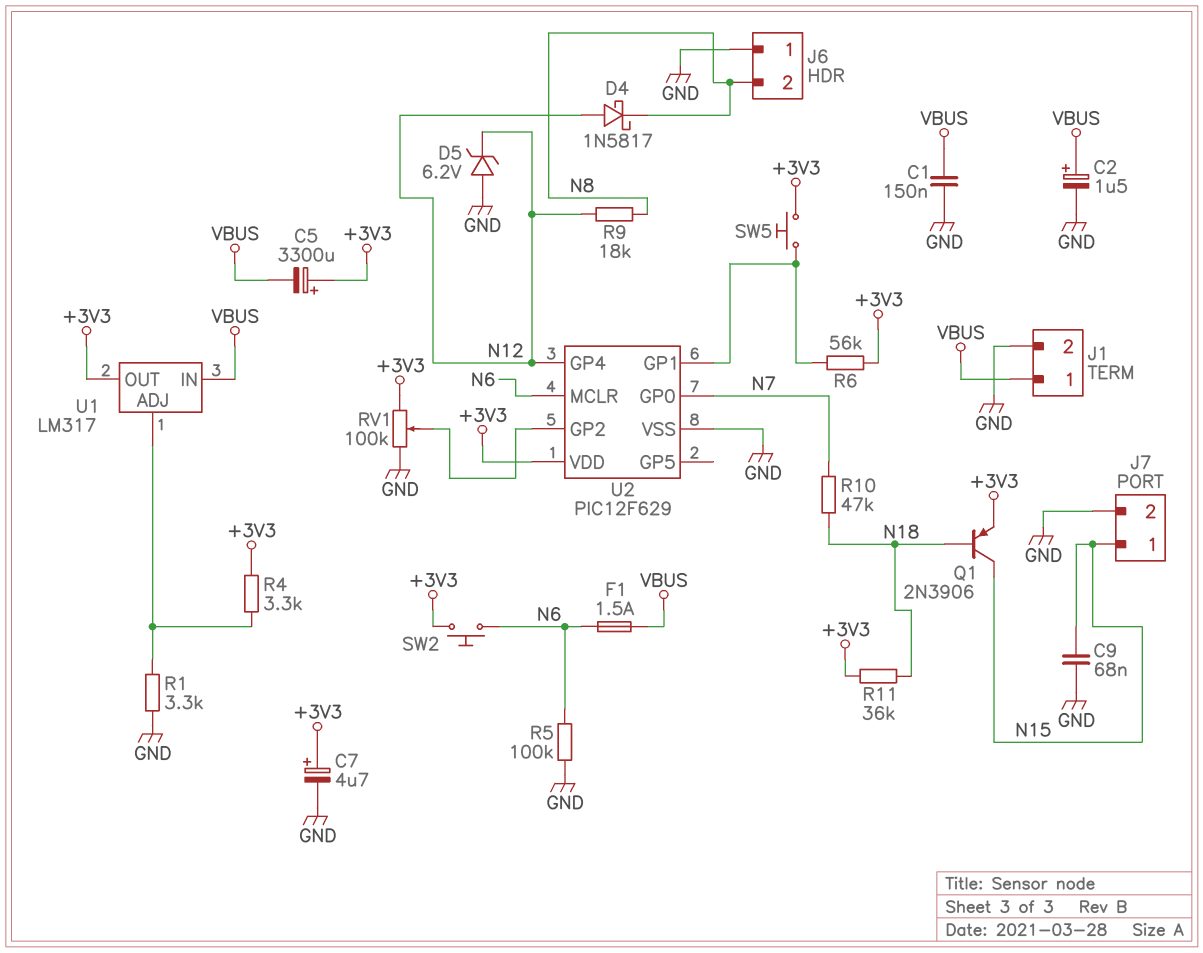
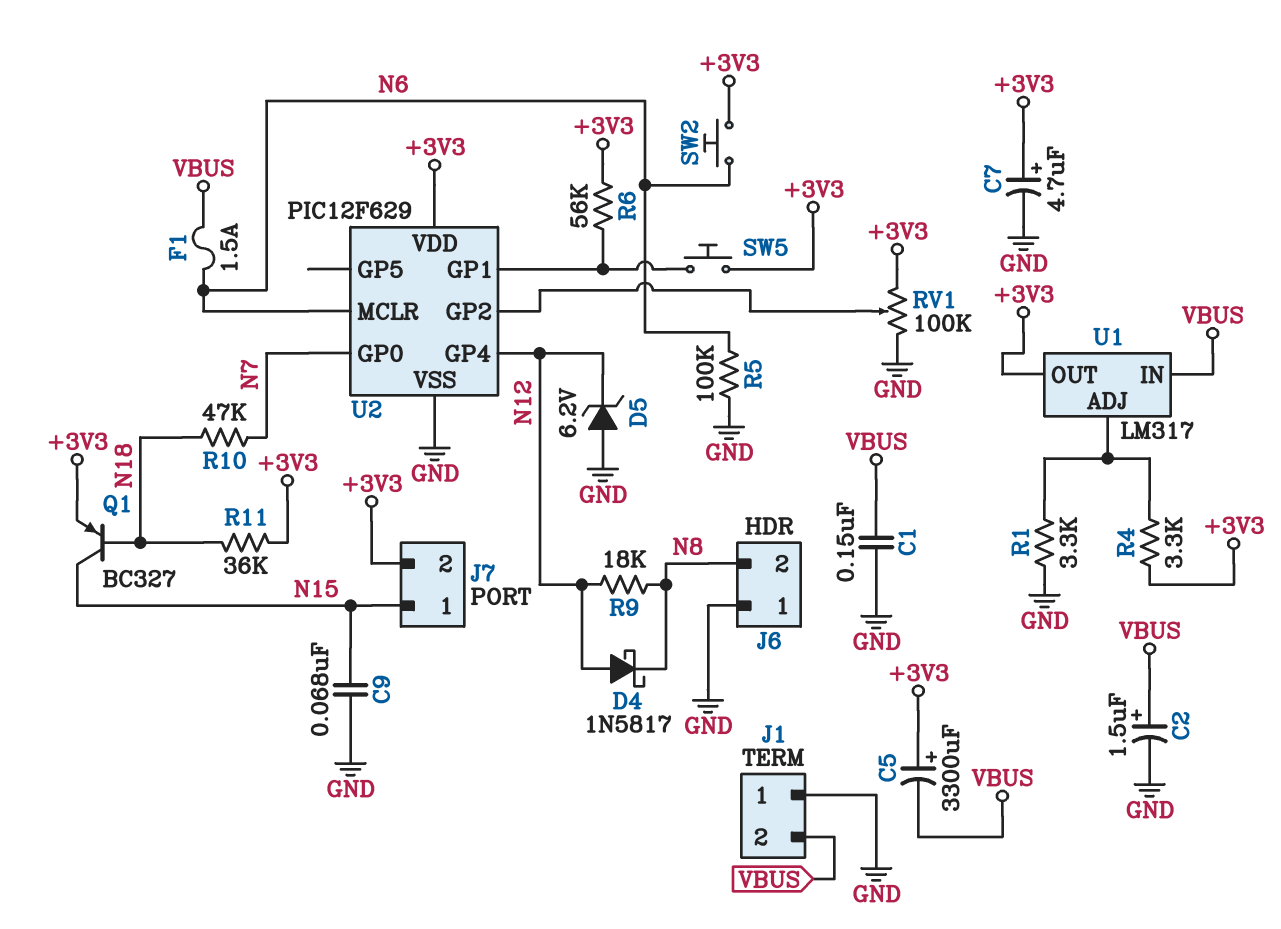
J1 pin 1: VBUS -> GND
J1 pin 2: GND -> VBUS
J7 pin 2: GND -> +3V3
Q1: PNP 2N3906 (B N18, C N15, E +3V3) -> PNP BC327 (B N18, C N15, E +3V3)

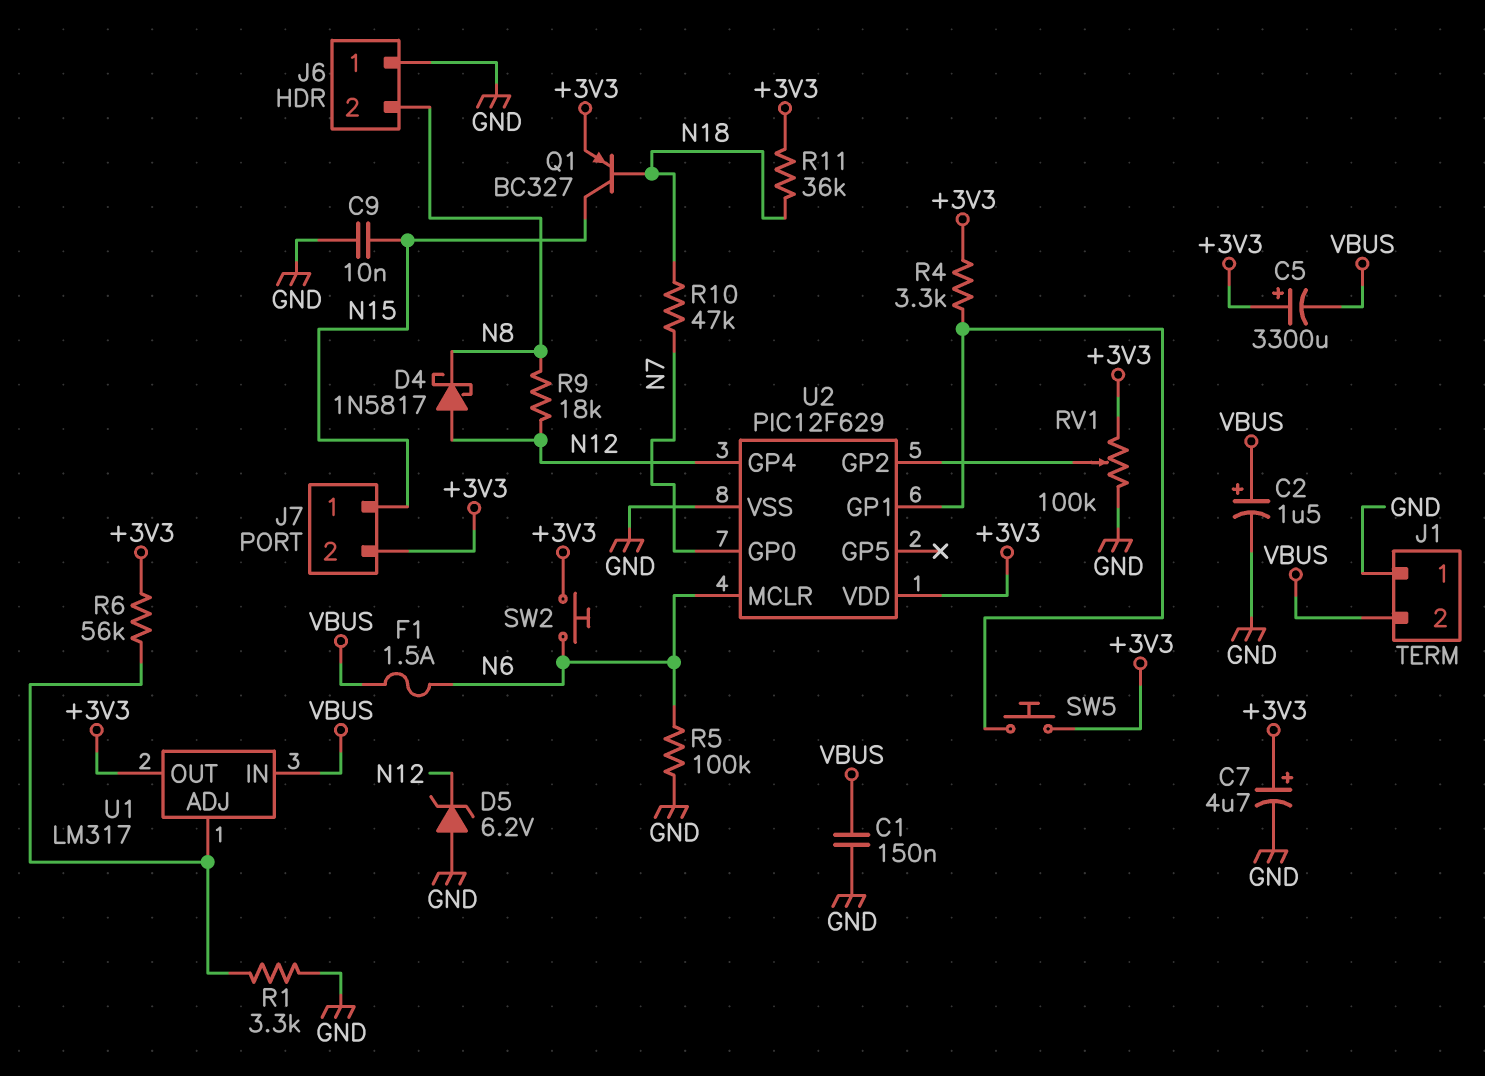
C9: 68nF (GND, N15) -> 10nF (GND, N15)
R4: 3.3k (+3V3, U1/ADJ) -> 3.3k (+3V3, U2/GP1)
R6: 56k (+3V3, U2/GP1) -> 56k (+3V3, U1/ADJ)

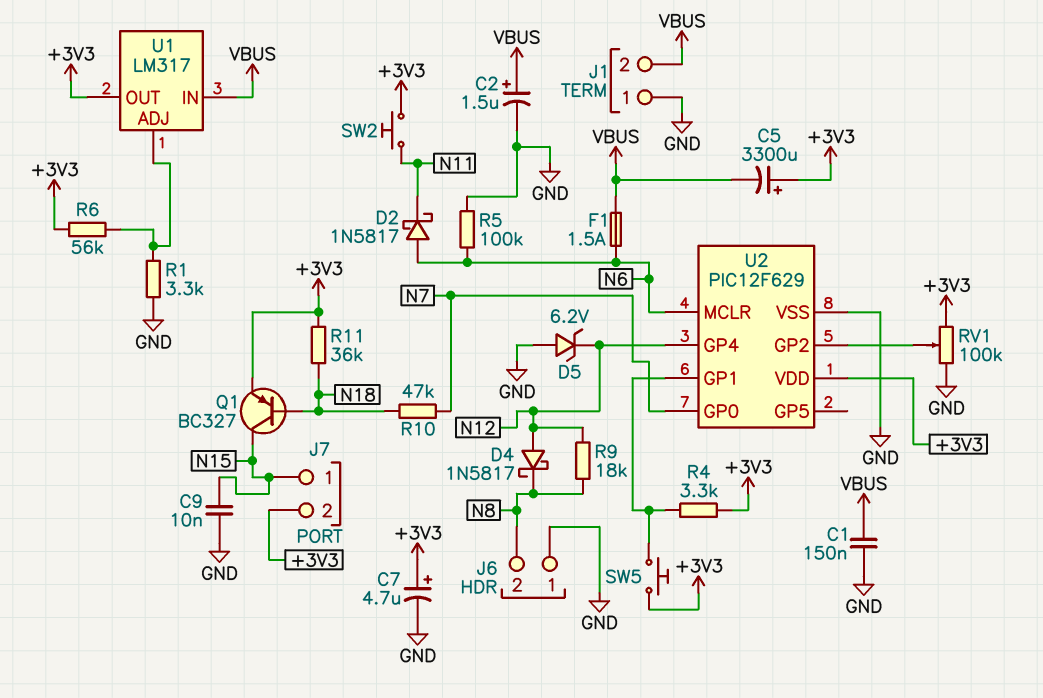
D2: none -> schottky 1N5817 (A N6, K N11)
SW2: button (+3V3, N6) -> button (+3V3, N11)

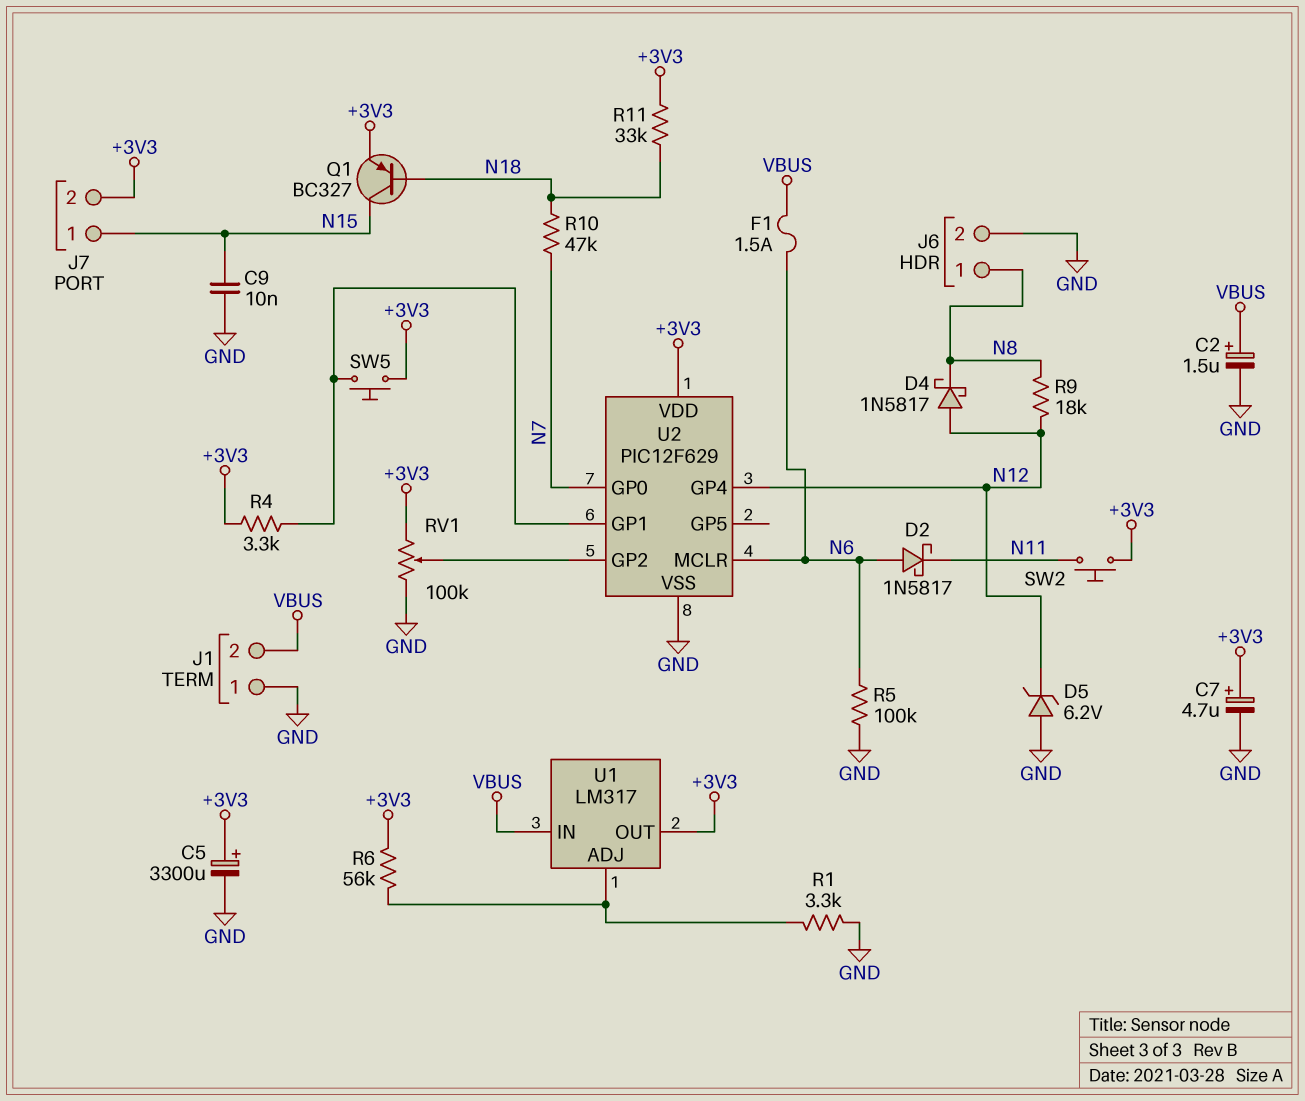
C1: 150nF (GND, VBUS) -> none
C5: 3300uF (plus +3V3, minus VBUS) -> 3300uF (plus +3V3, minus GND)
J6 pin 1: GND -> N8
J6 pin 2: N8 -> GND
R11: 36k (+3V3, N18) -> 33k (+3V3, N18)

